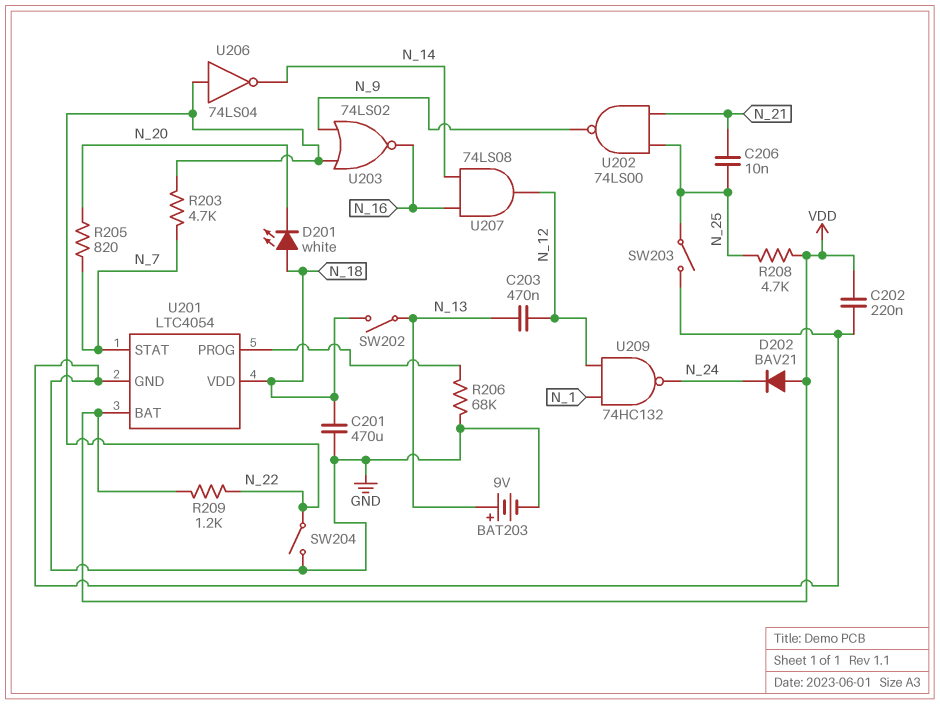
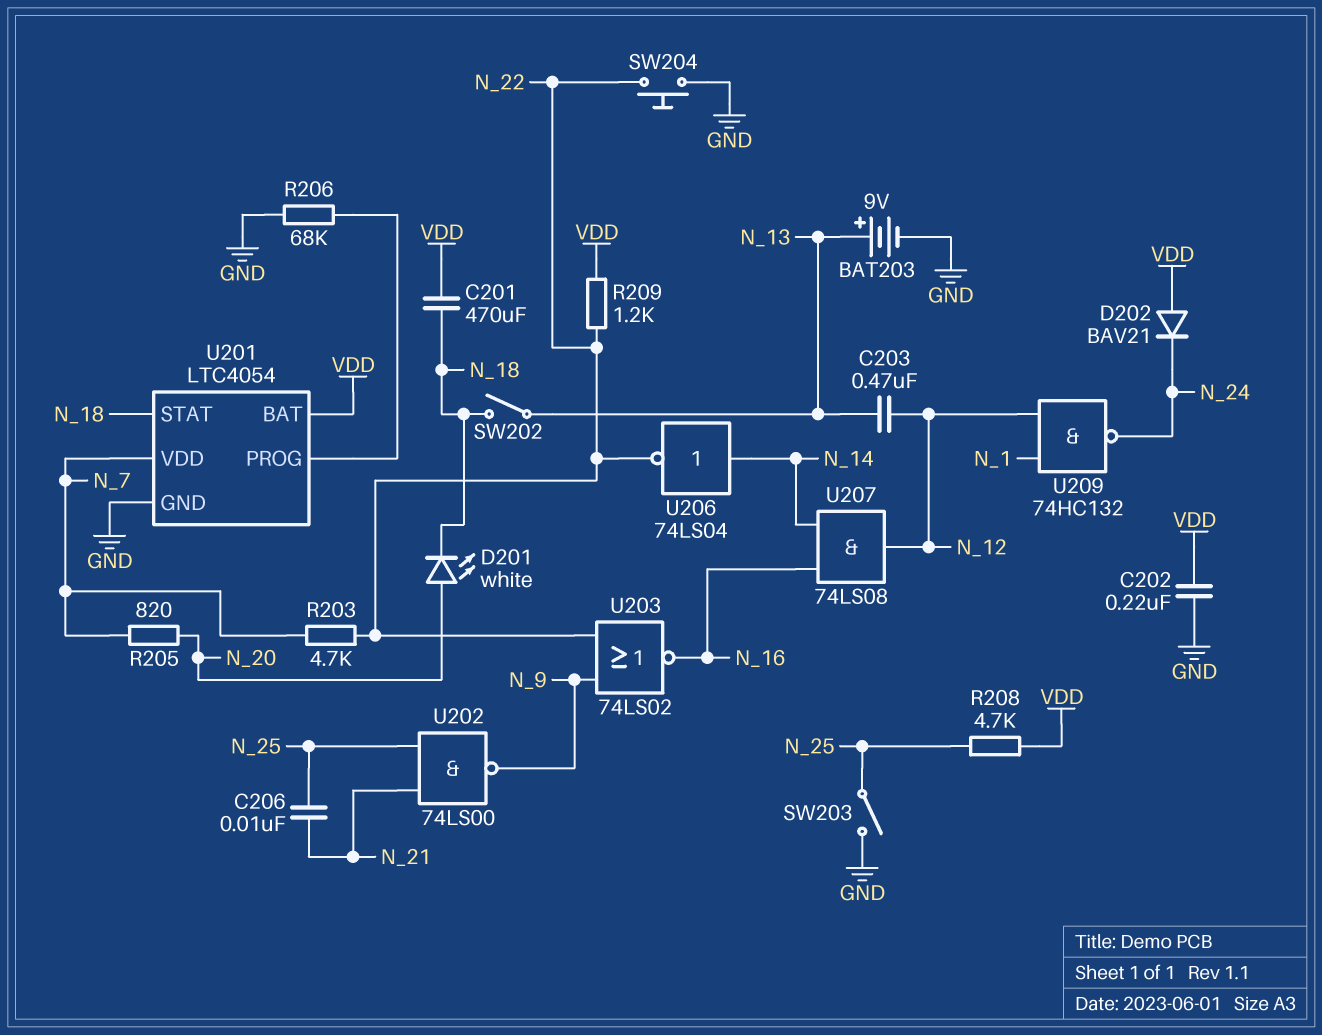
C201: 470uF (GND, N_18) -> 470uF (N_18, VDD)
D201: LED white (A N_18, K N_20) -> LED white (A N_20, K N_18)
SW204: switch (GND, N_22) -> button (GND, N_22)
U201 pin STAT: N_7 -> N_18
U201 pin VDD: N_18 -> N_7
U206: NOT 74LS04 (in N_22, out N_14) -> NOT 74LS04 (in N_14, out N_22)

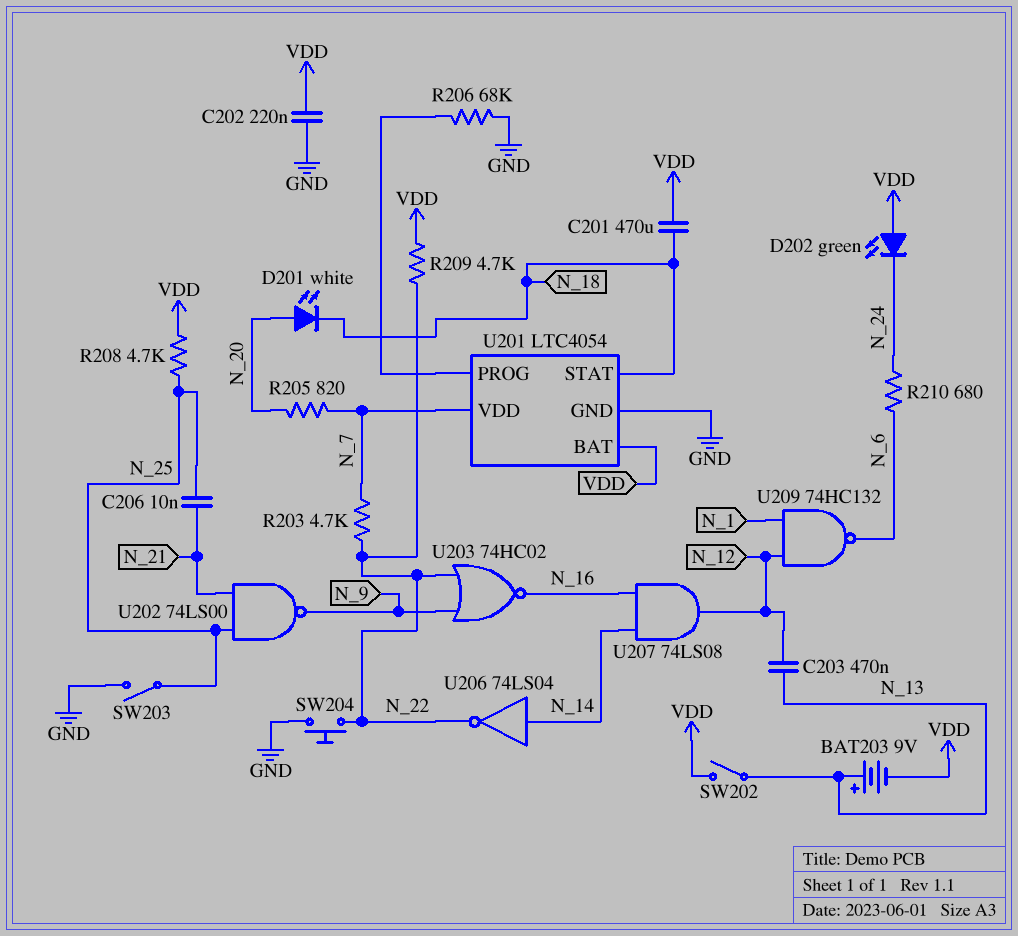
BAT203: 9V (plus N_13, minus GND) -> 9V (plus N_13, minus VDD)
D202: diode BAV21 (A VDD, K N_24) -> LED green (A VDD, K N_24)
R209: 1.2k (N_22, VDD) -> 4.7k (N_22, VDD)
R210: none -> 680 (N_6, N_24)
SW202: switch (N_13, N_18) -> switch (N_13, VDD)
U203: NOR 74LS02 (in N_9, in N_22, out N_16) -> NOR 74HC02 (in N_9, in N_22, out N_16)
U209: NAND 74HC132 (in N_1, in N_12, out N_24) -> NAND 74HC132 (in N_1, in N_12, out N_6)

